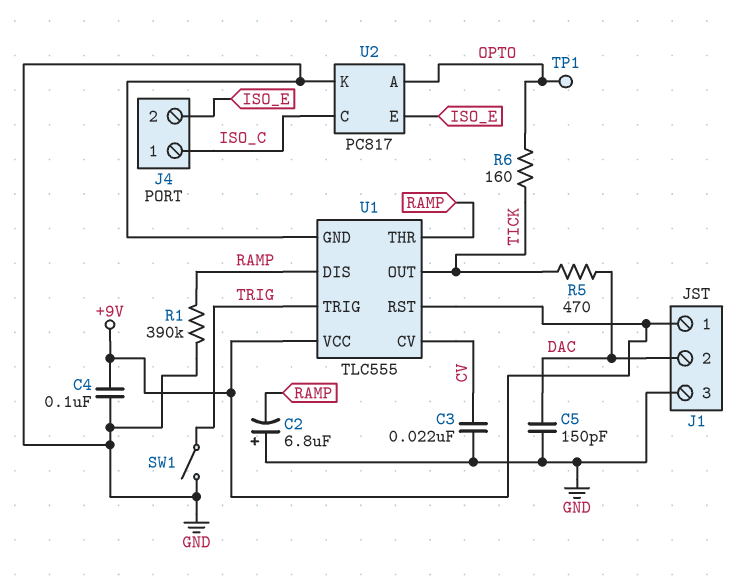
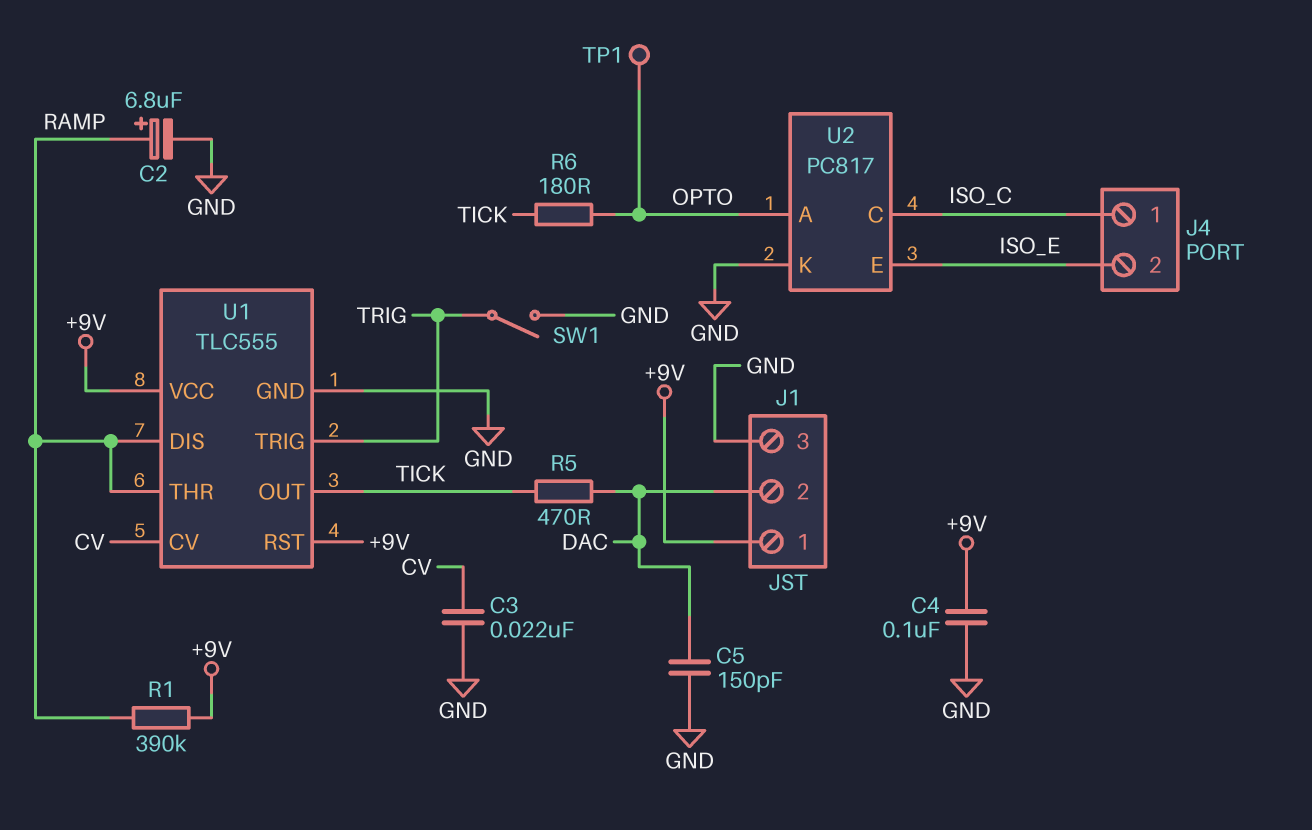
C2: 6.8uF (plus GND, minus RAMP) -> 6.8uF (plus RAMP, minus GND)
R1: 390k (GND, RAMP) -> 390k (+9V, RAMP)
R6: 160 (OPTO, TICK) -> 180 (OPTO, TICK)

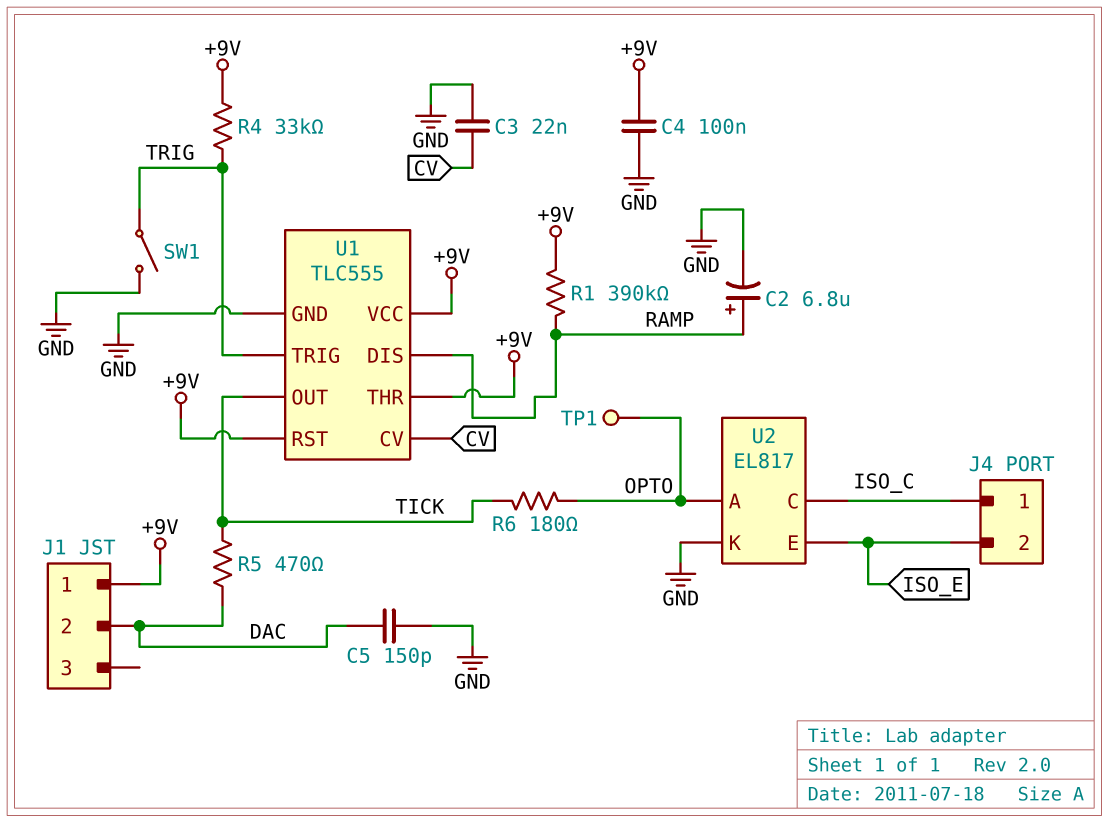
J1 pin 3: GND -> none
R4: none -> 33k (+9V, TRIG)
U1 pin THR: RAMP -> +9V
U2: PC817 -> EL817

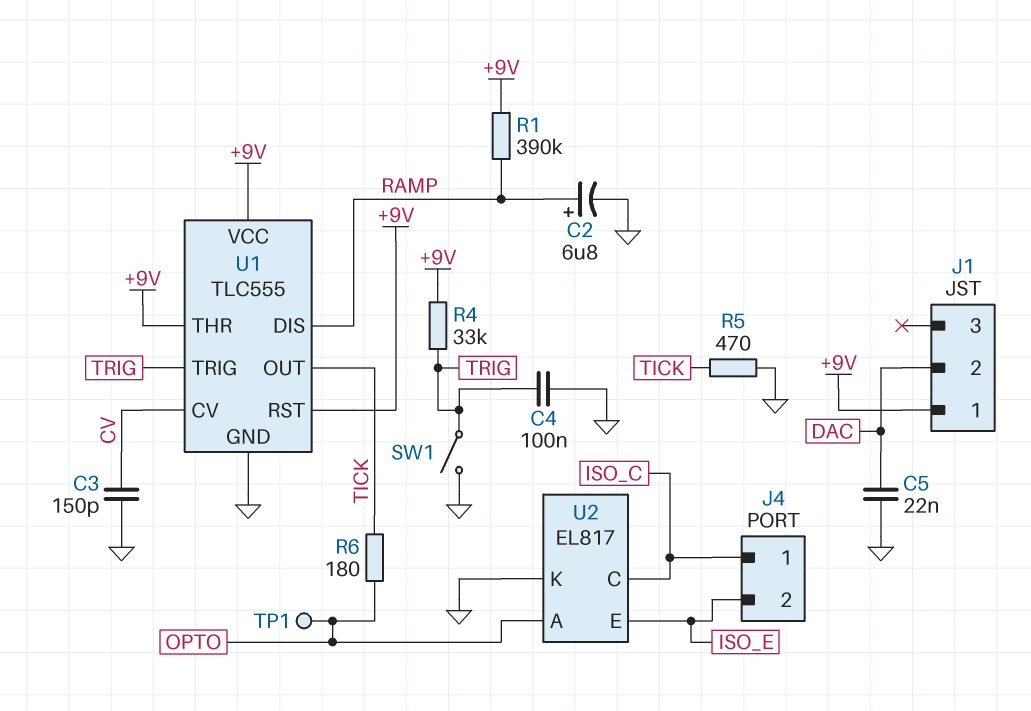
C3: 22nF (CV, GND) -> 150pF (CV, GND)
C4: 100nF (+9V, GND) -> 100nF (GND, TRIG)
C5: 150pF (DAC, GND) -> 22nF (DAC, GND)
R5: 470 (DAC, TICK) -> 470 (GND, TICK)

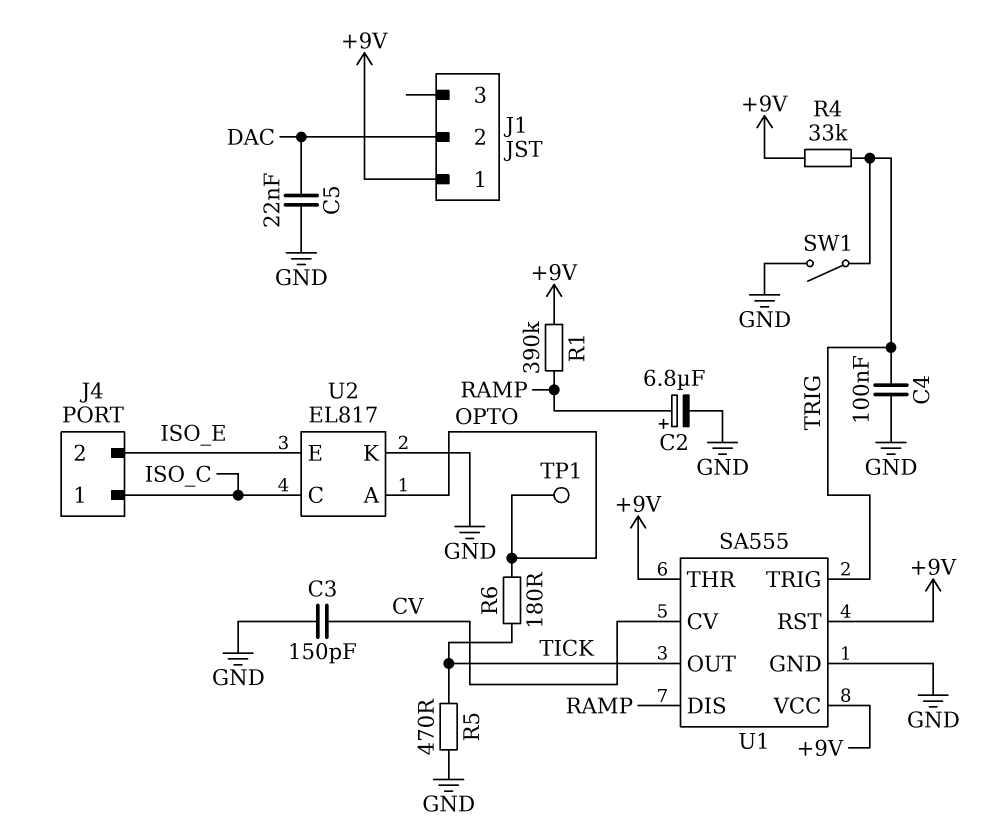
U1: TLC555 -> SA555

